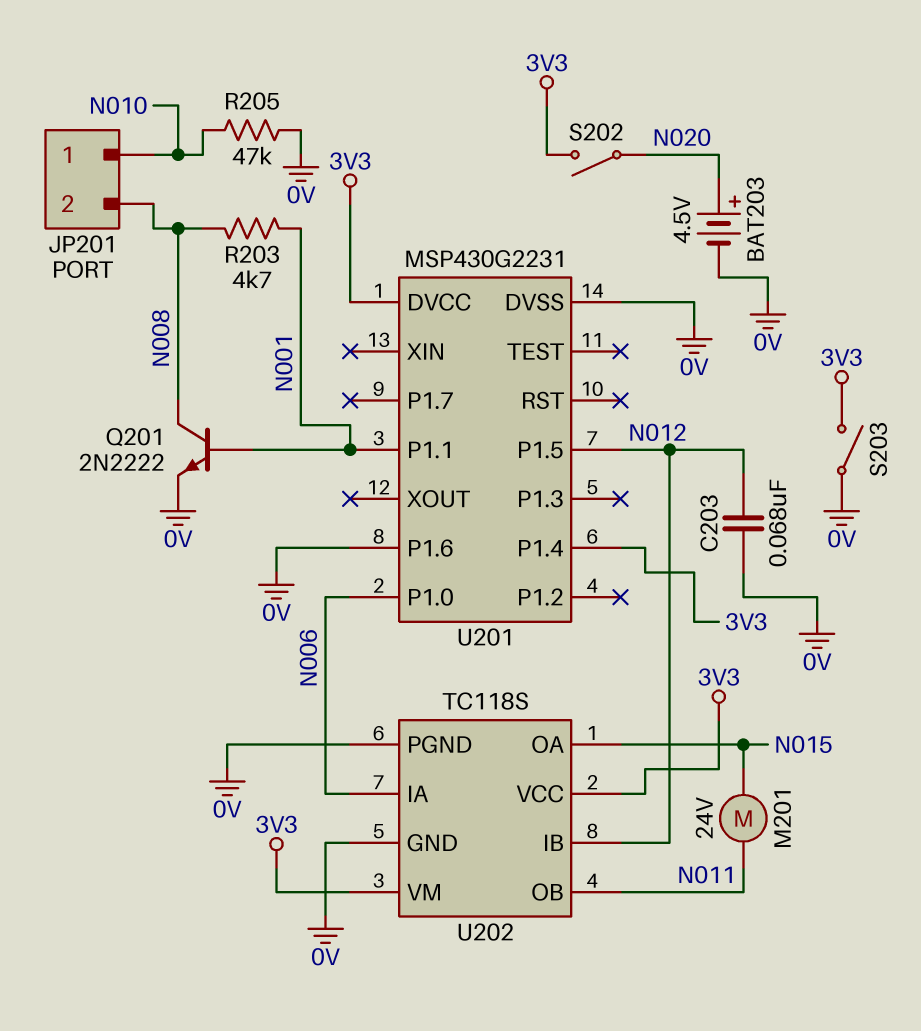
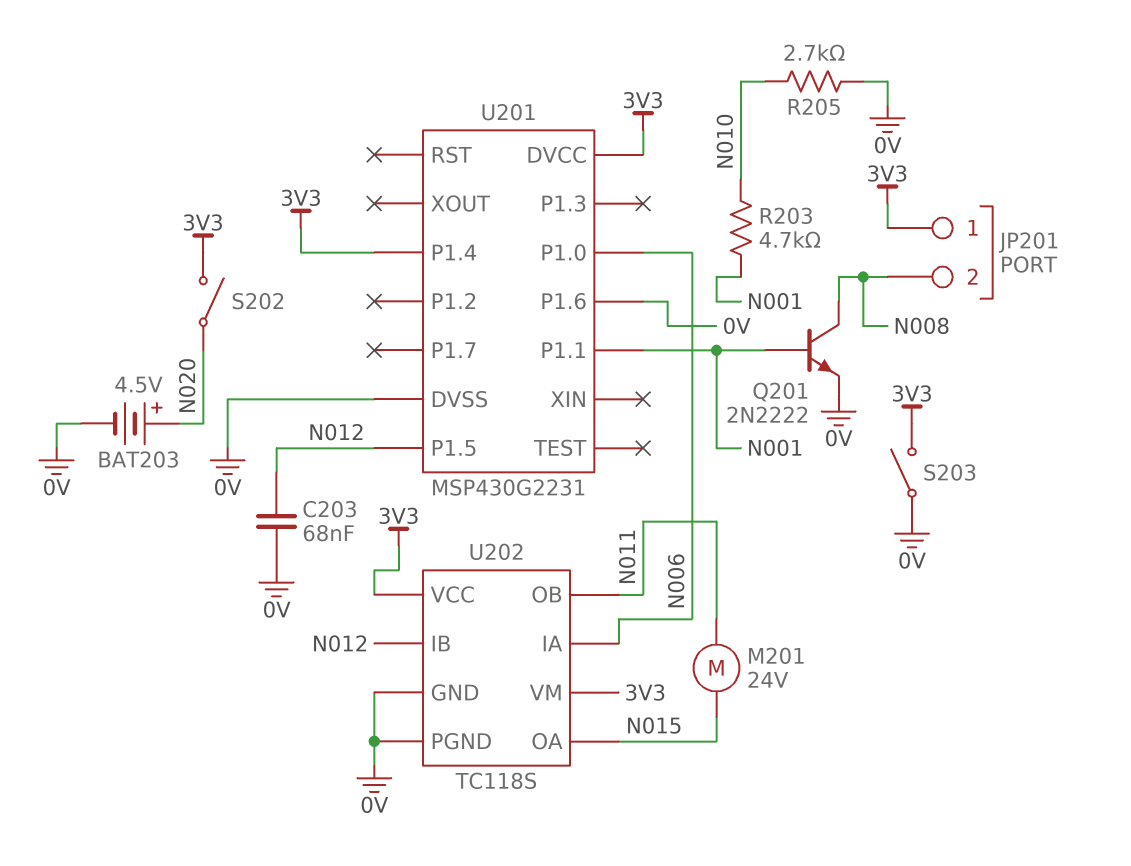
JP201 pin 1: N010 -> 3V3
R203: 4.7k (N001, N008) -> 4.7k (N001, N010)
R205: 47k (0V, N010) -> 2.7k (0V, N010)

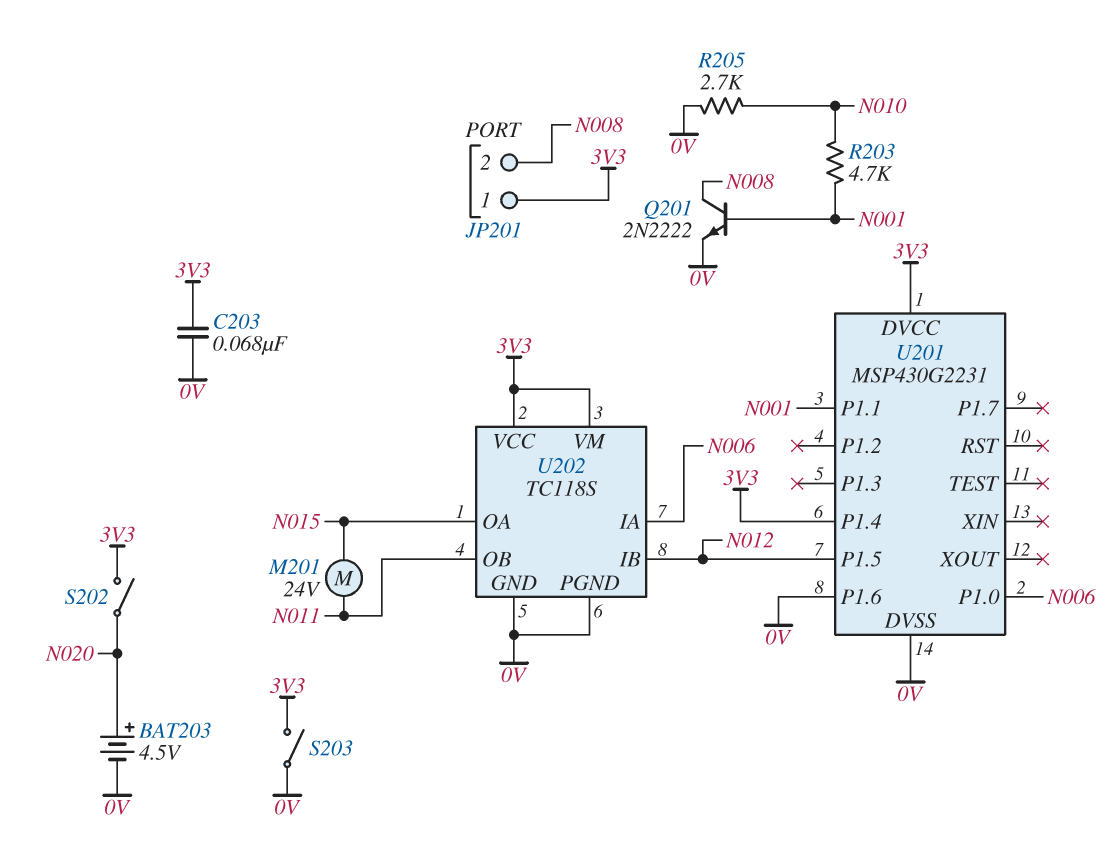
C203: 68nF (0V, N012) -> 68nF (0V, 3V3)

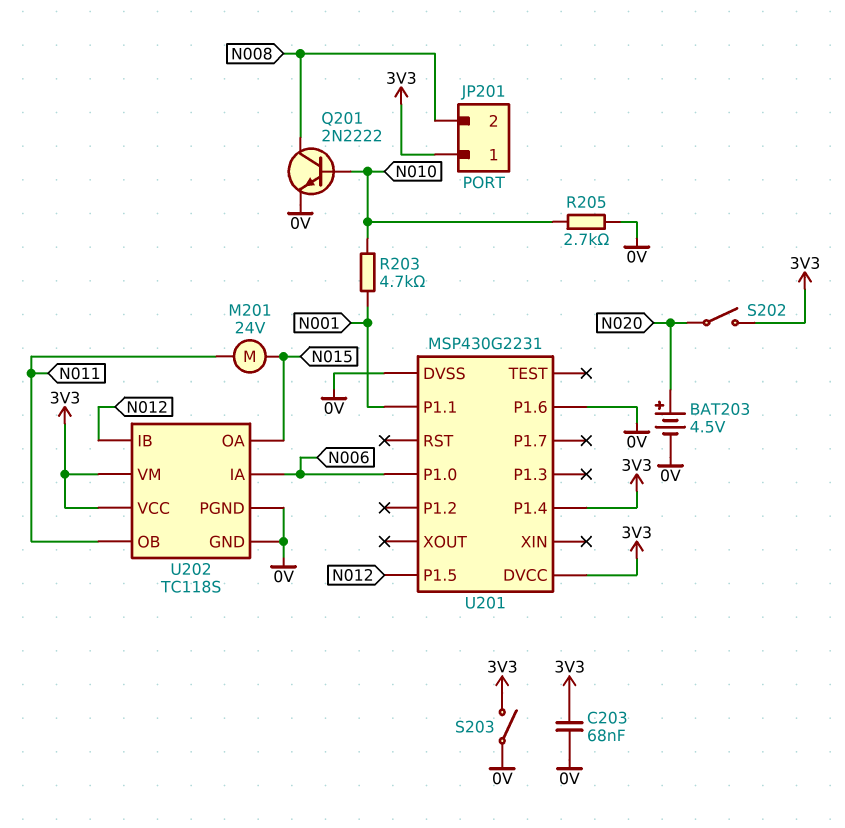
Q201: NPN 2N2222 (B N001, C N008, E 0V) -> NPN 2N2222 (B N010, C N008, E 0V)

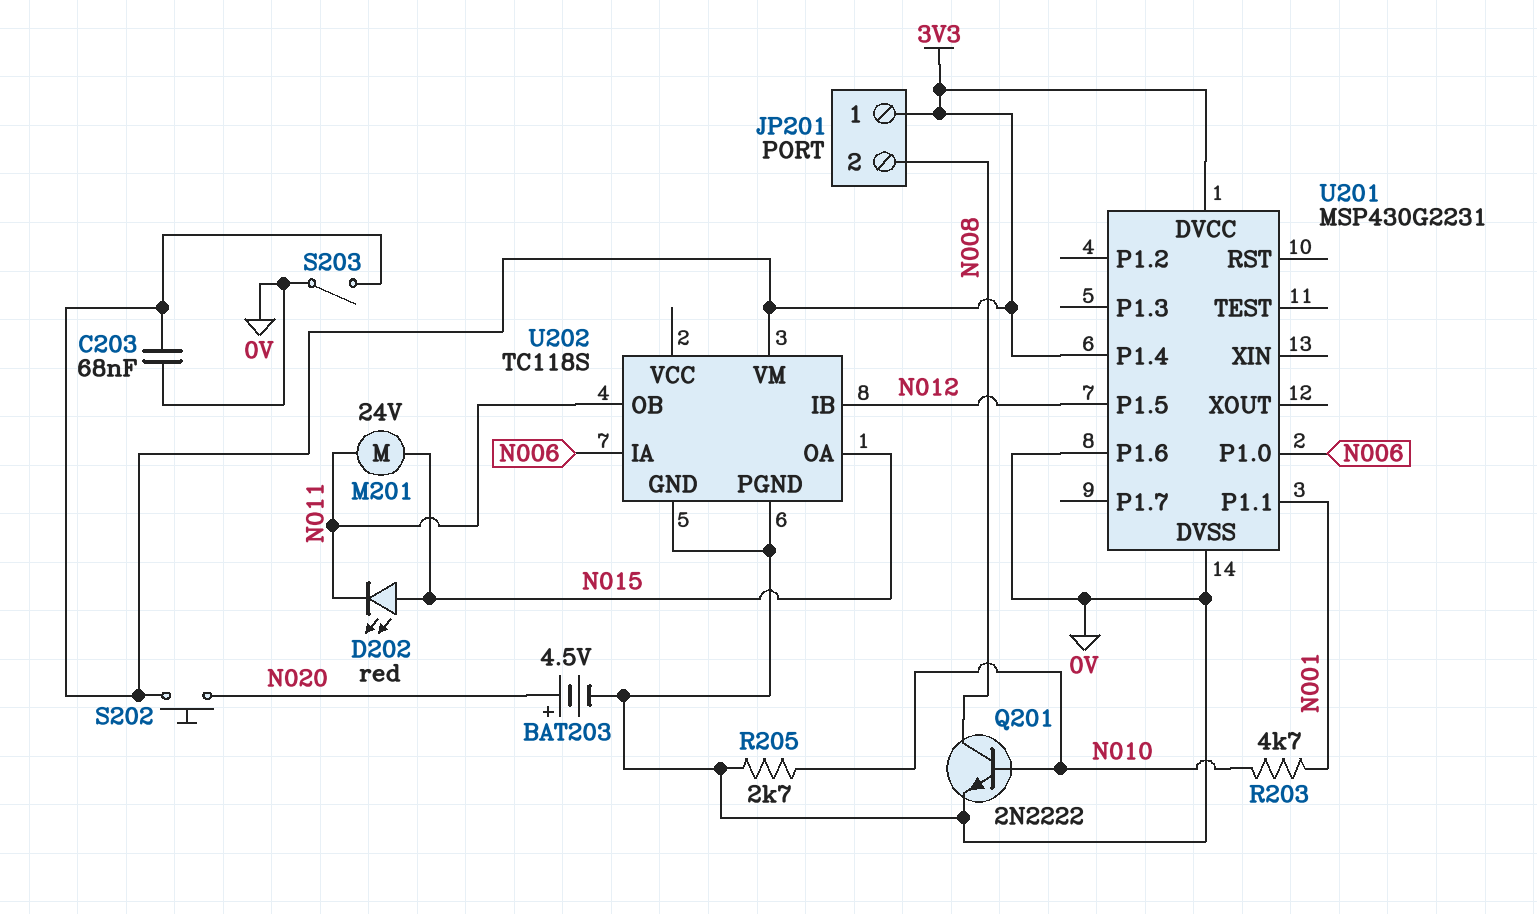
D202: none -> LED red (A N015, K N011)
S202: switch (3V3, N020) -> button (3V3, N020)
U202 pin VCC: 3V3 -> none

